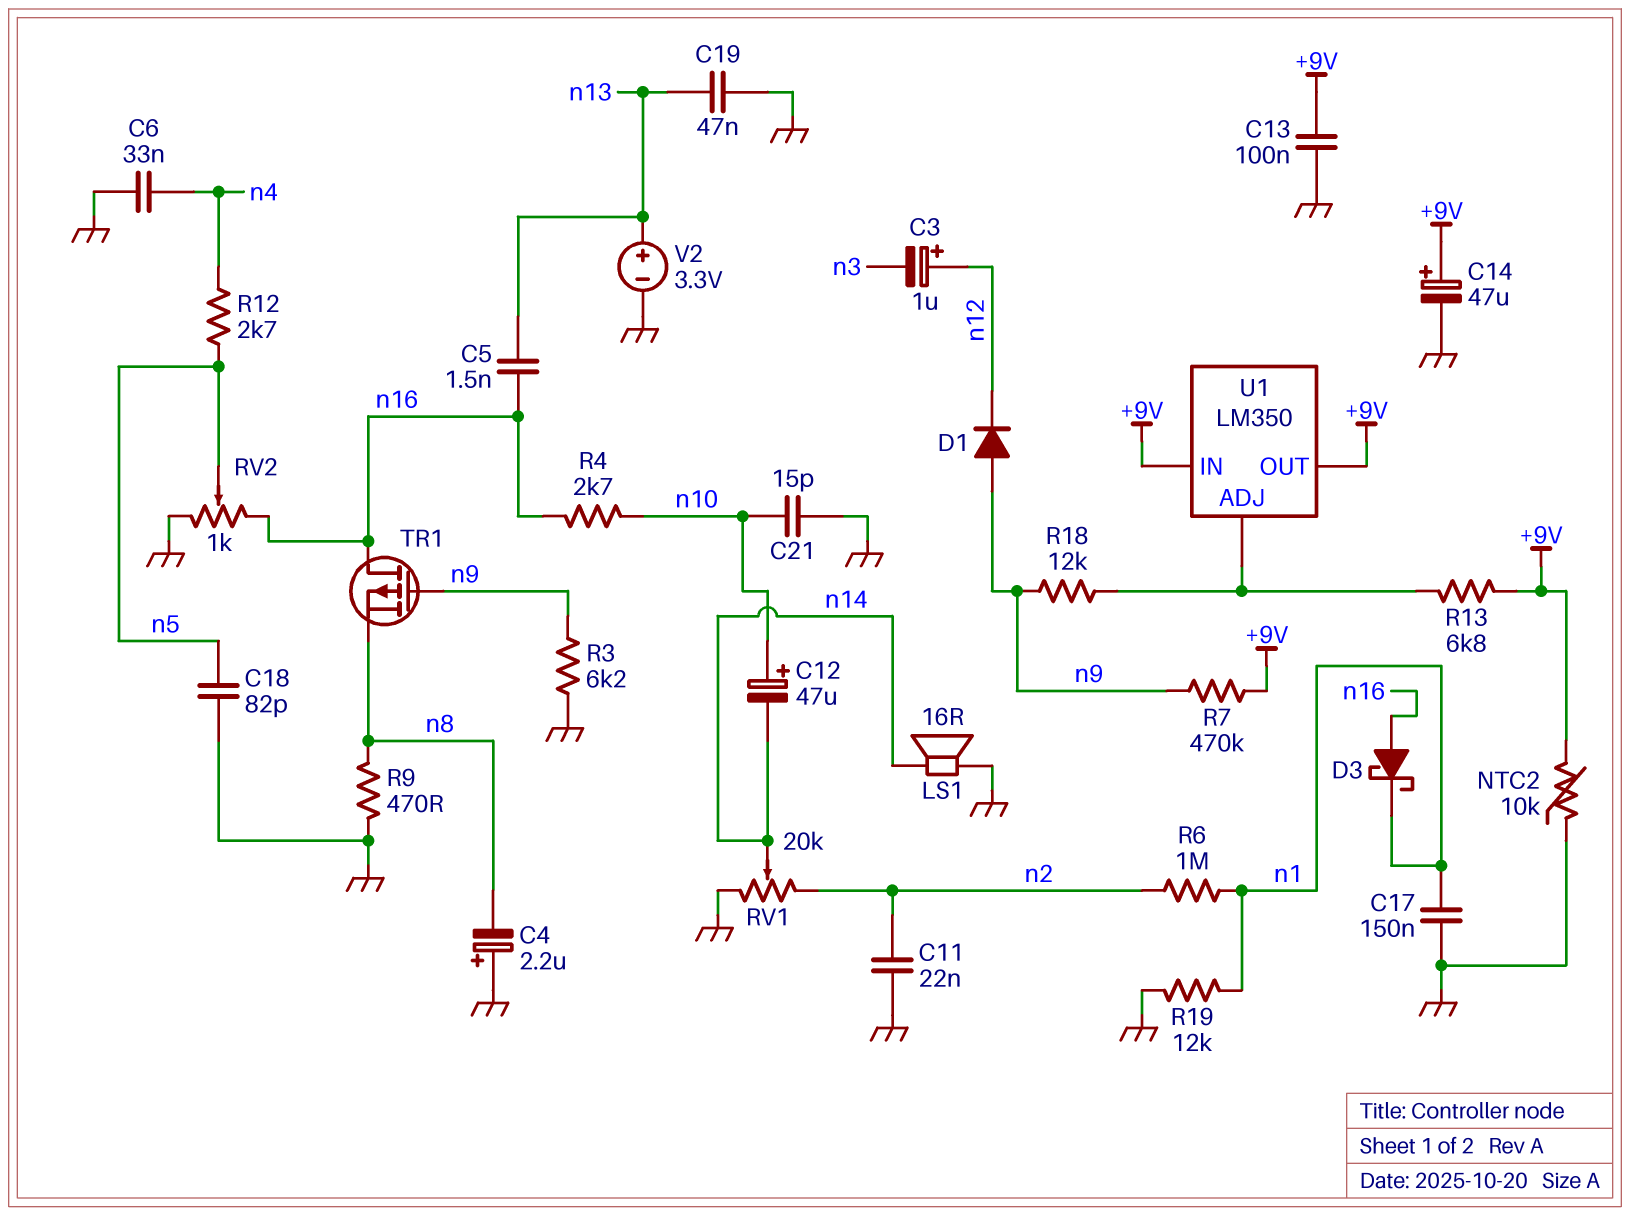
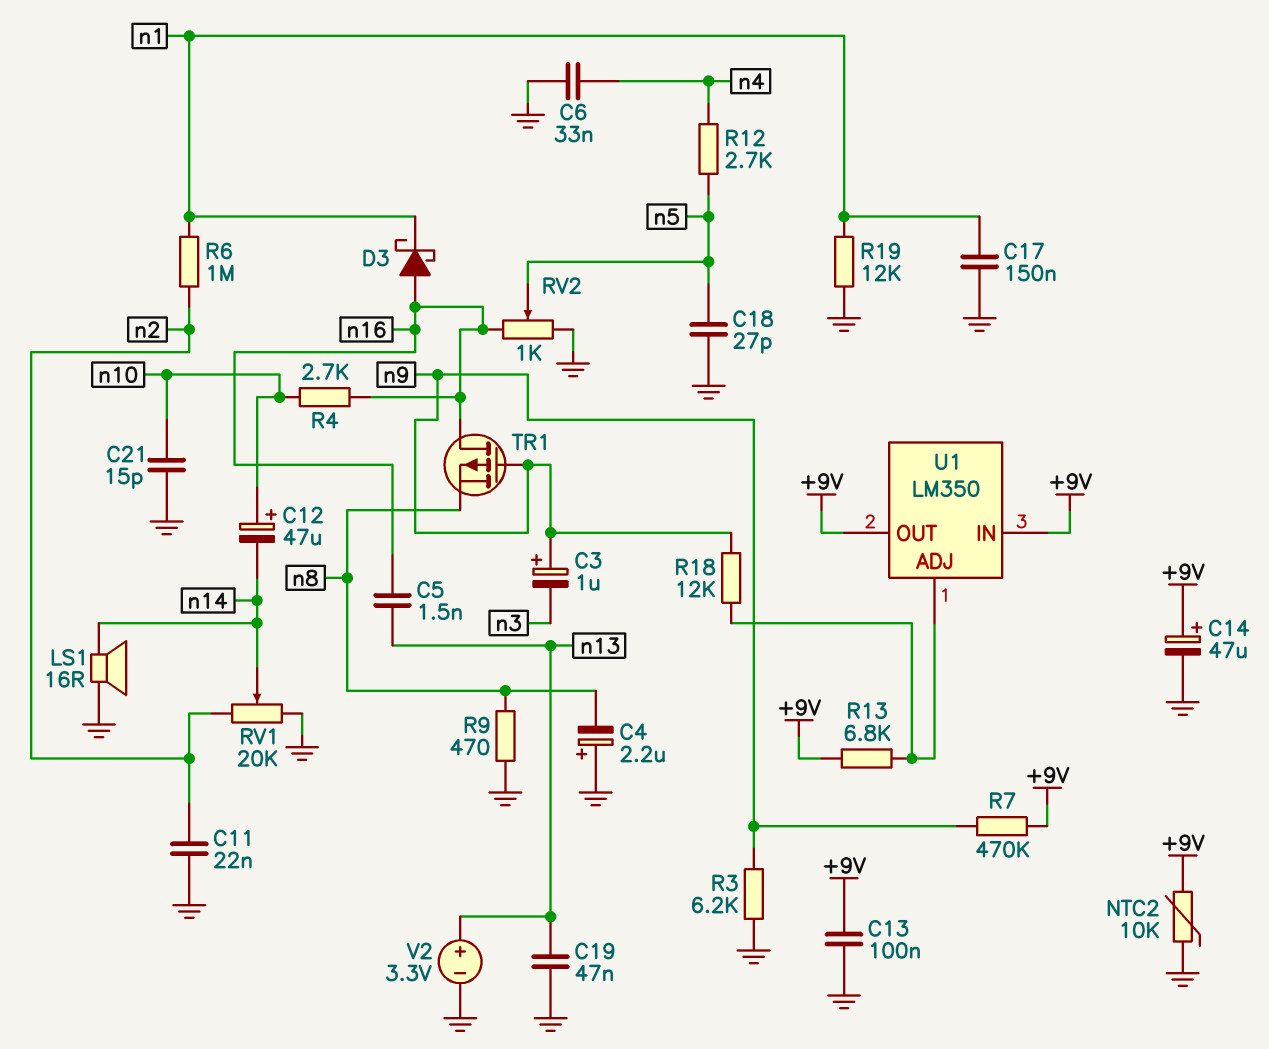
C3: 1uF (plus n12, minus n3) -> 1uF (plus n9, minus n3)
C18: 82pF (GND, n5) -> 27pF (GND, n5)
D1: diode (A n9, K n12) -> none

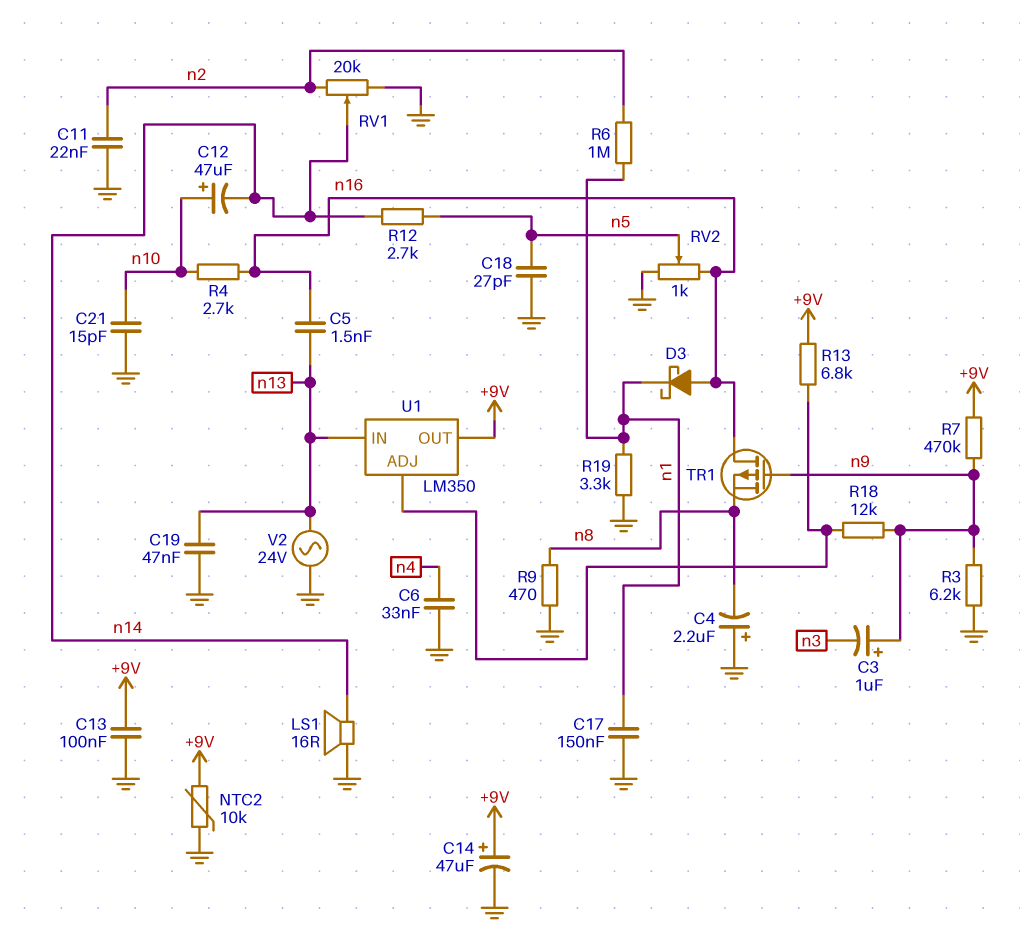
R12: 2.7k (n4, n5) -> 2.7k (n5, n14)
R19: 12k (GND, n1) -> 3.3k (GND, n1)
U1 pin IN: +9V -> n13
V2: 3.3V (plus n13, minus GND) -> AC 24V (GND, n13)

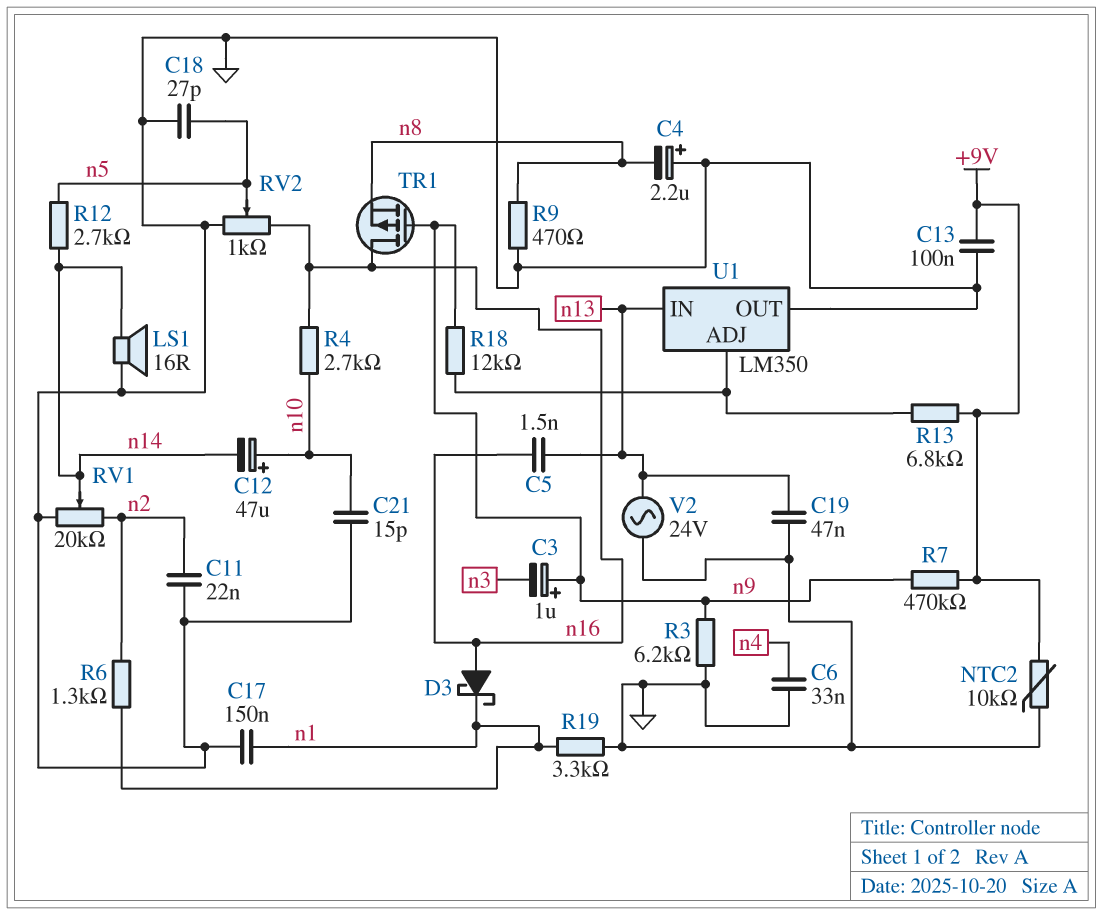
C14: 47uF (plus +9V, minus GND) -> none
R6: 1M (n1, n2) -> 1.3k (n1, n2)
U1 pin OUT: +9V -> GND

